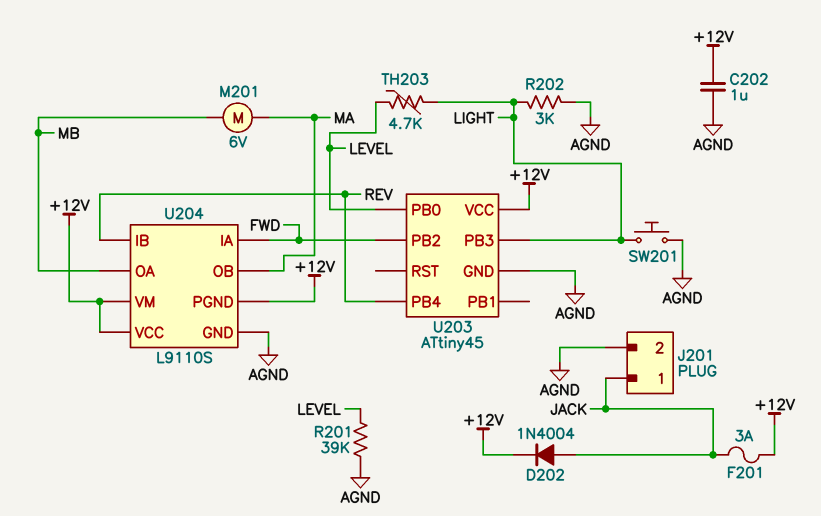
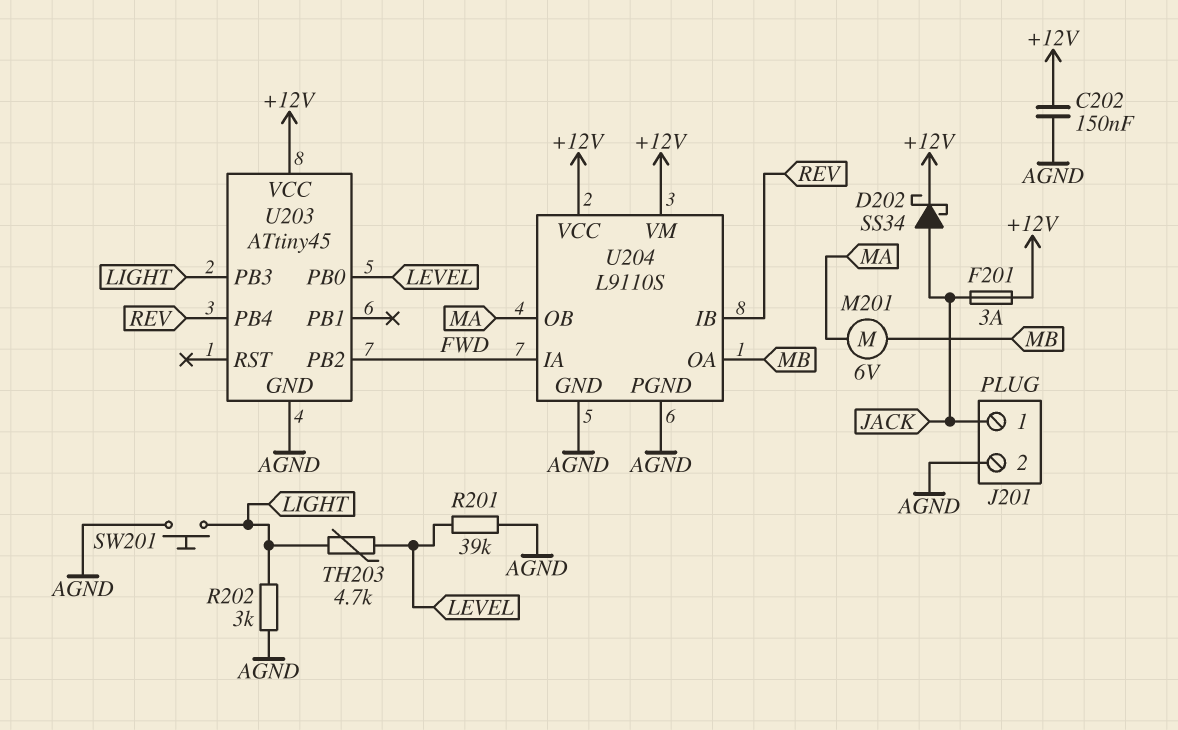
C202: 1uF (+12V, AGND) -> 150nF (+12V, AGND)
D202: diode 1N4004 (A JACK, K +12V) -> schottky SS34 (A JACK, K +12V)
U204 pin PGND: +12V -> AGND

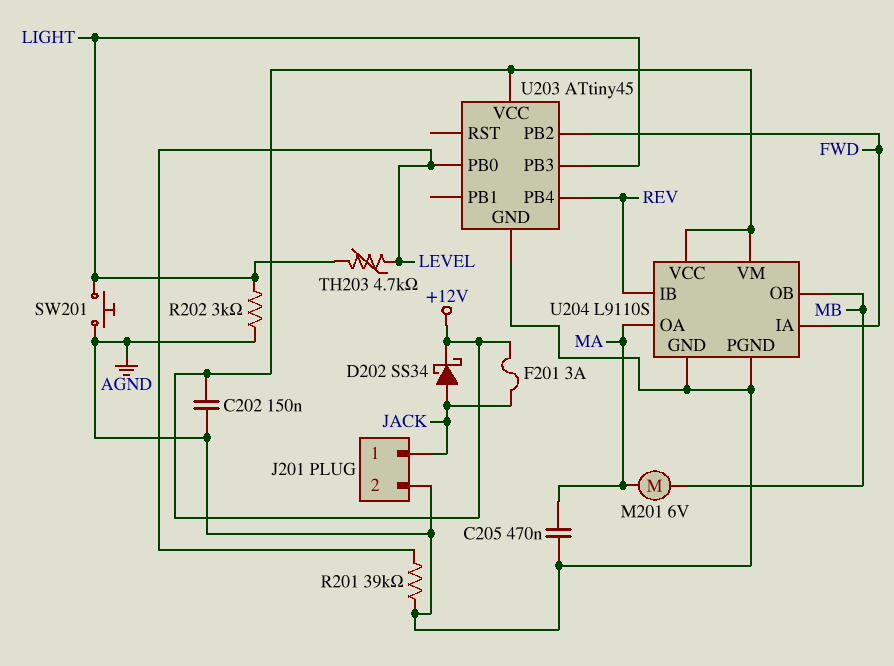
C205: none -> 470nF (AGND, MA)
U204 pin OA: MB -> MA
U204 pin OB: MA -> MB

